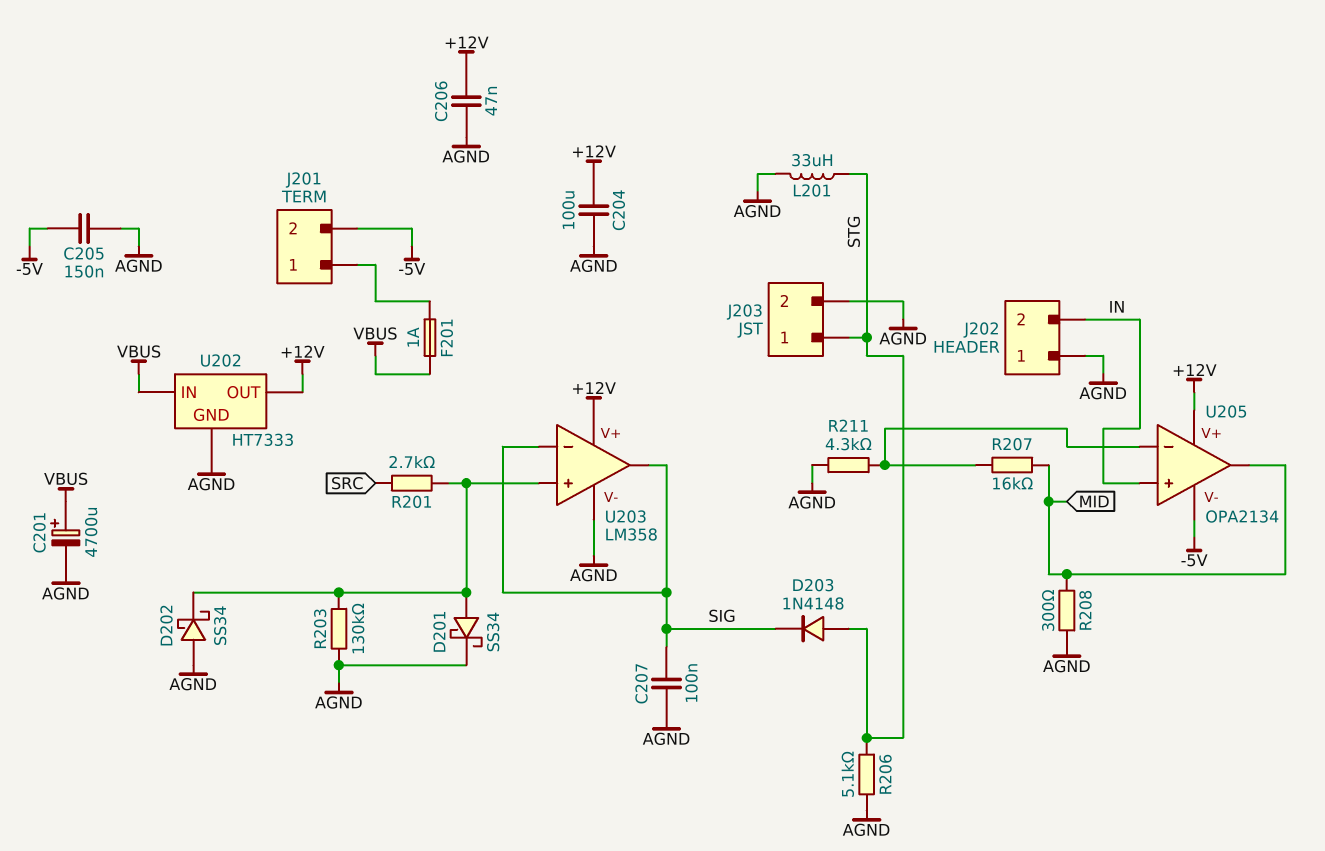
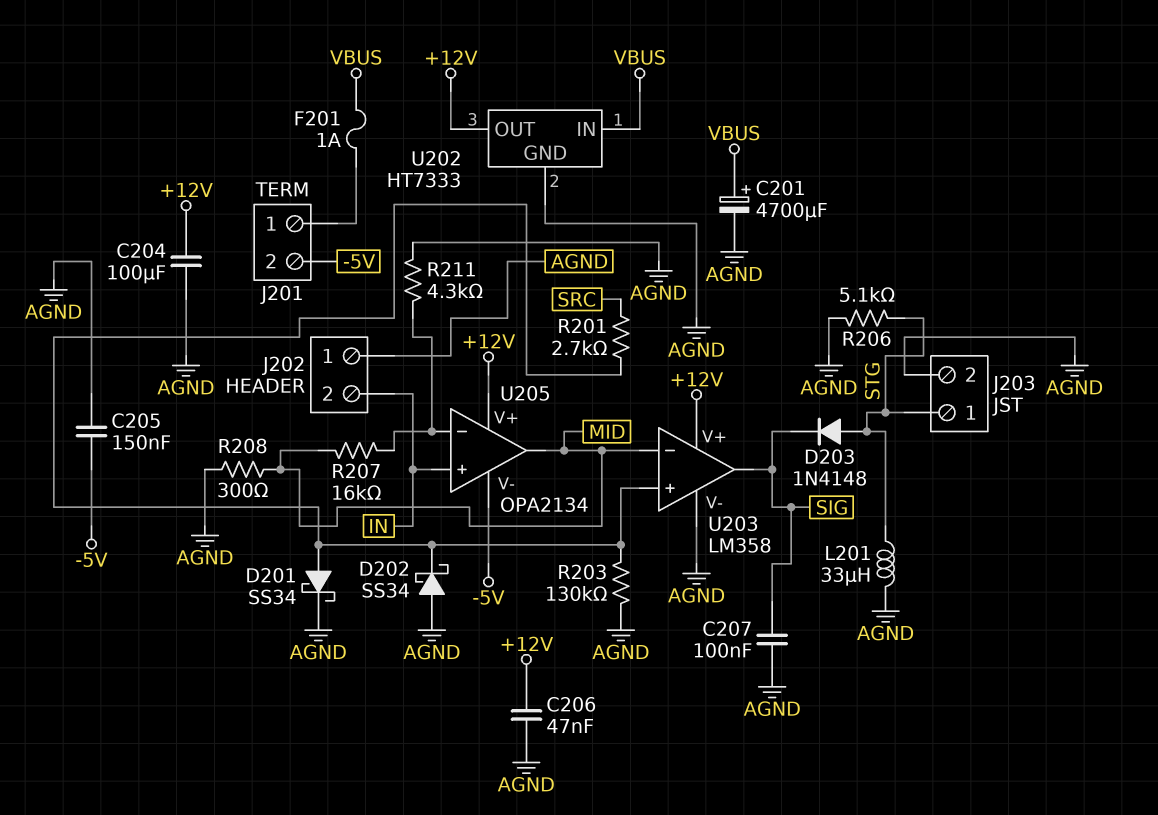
U203 pin in-: SIG -> MID

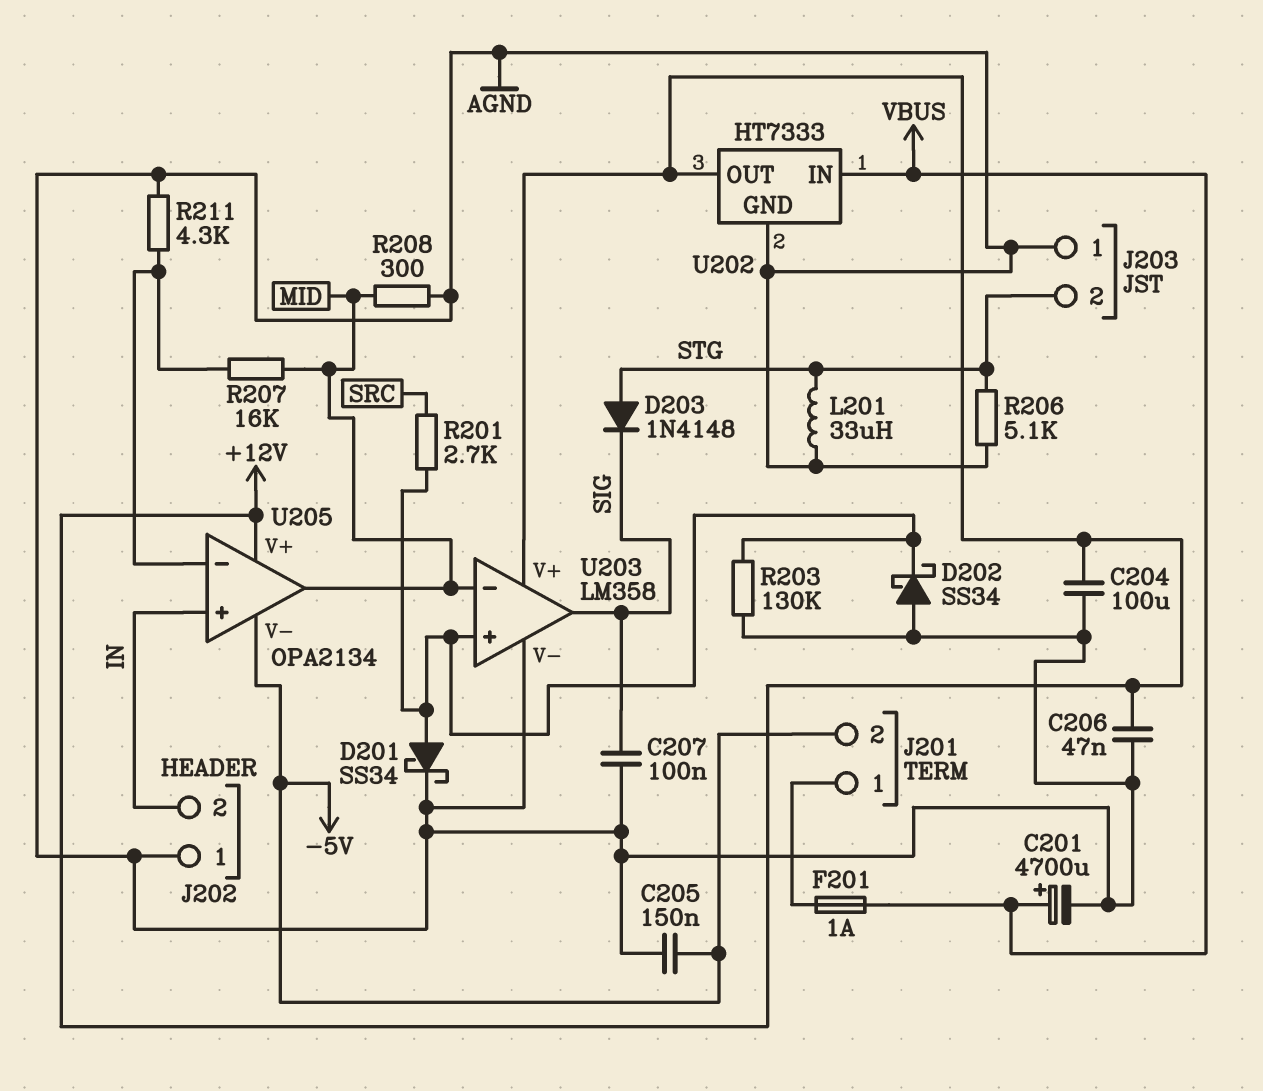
J203 pin 1: STG -> AGND
J203 pin 2: AGND -> STG

